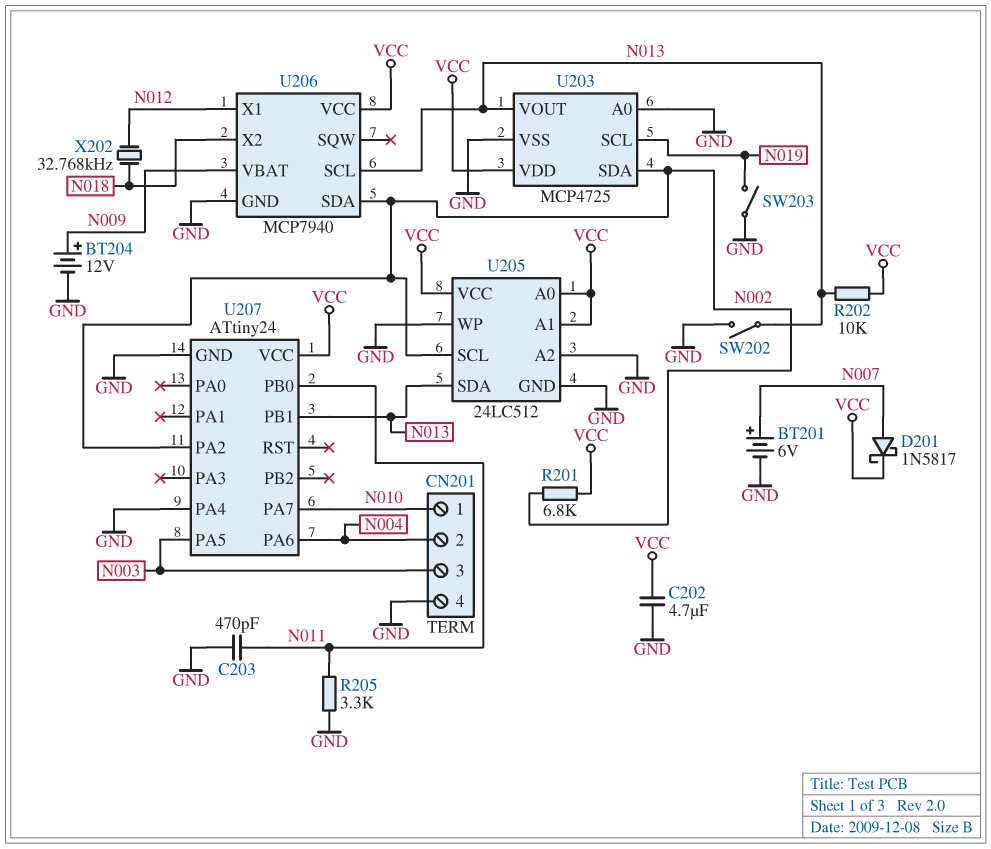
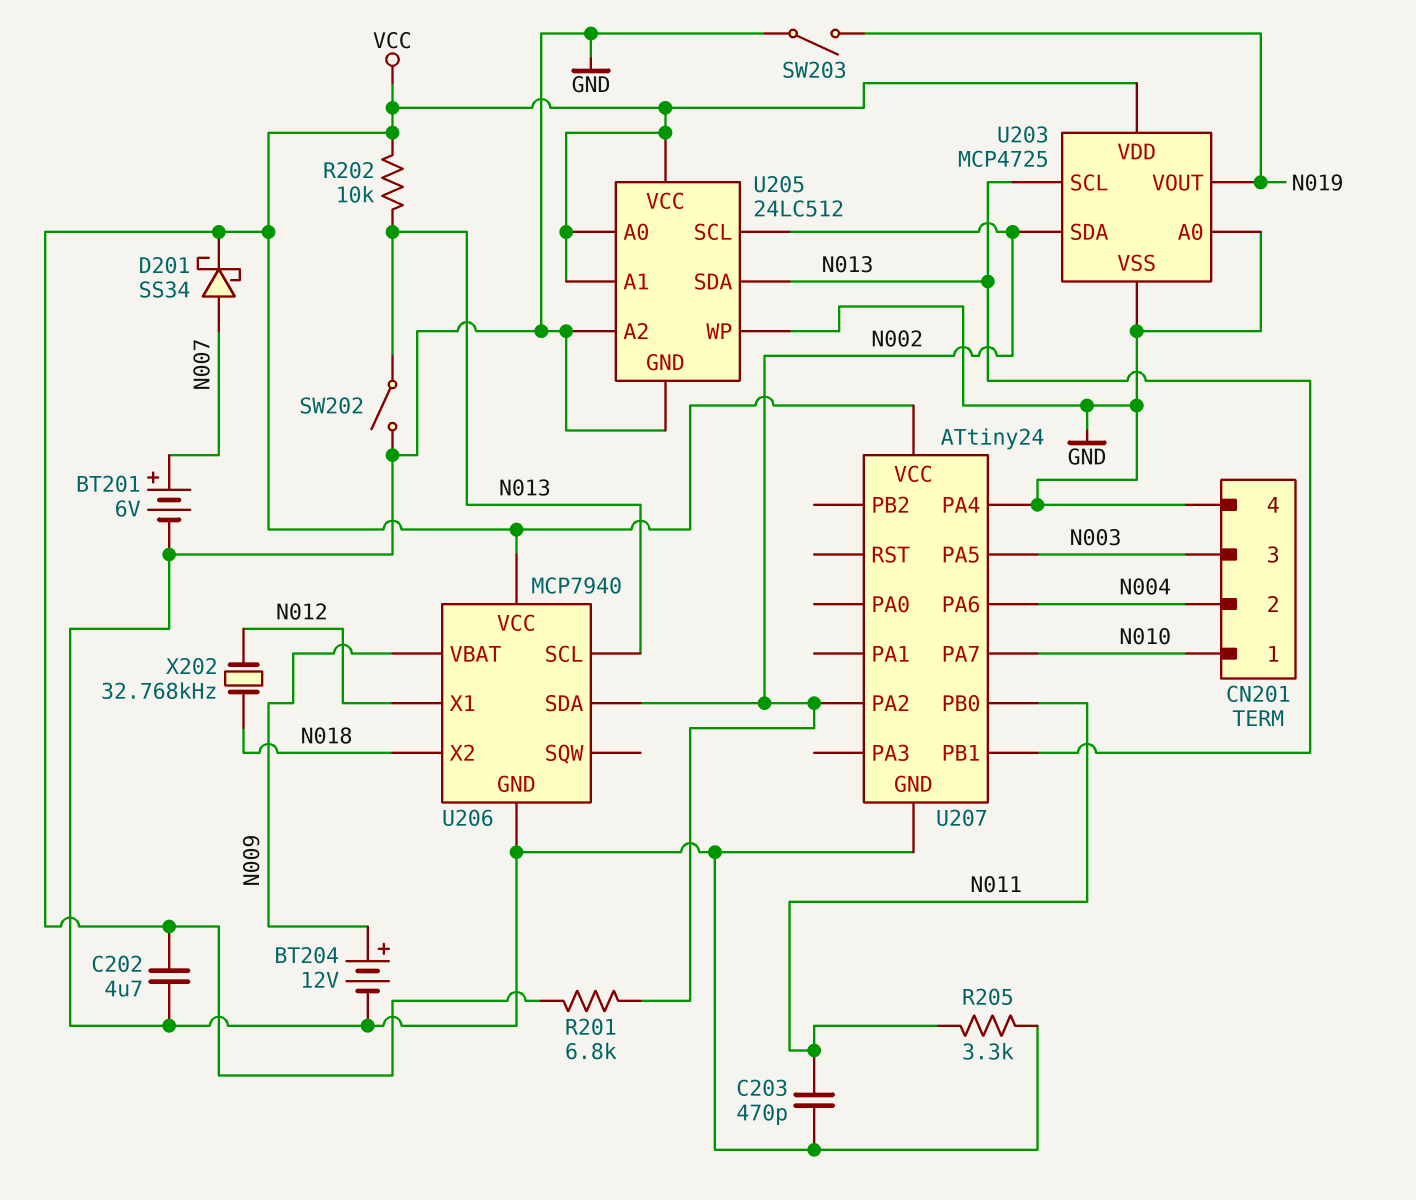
D201: schottky 1N5817 (A N007, K VCC) -> schottky SS34 (A N007, K VCC)
U203 pin SCL: N019 -> N013
U203 pin VOUT: N013 -> N019

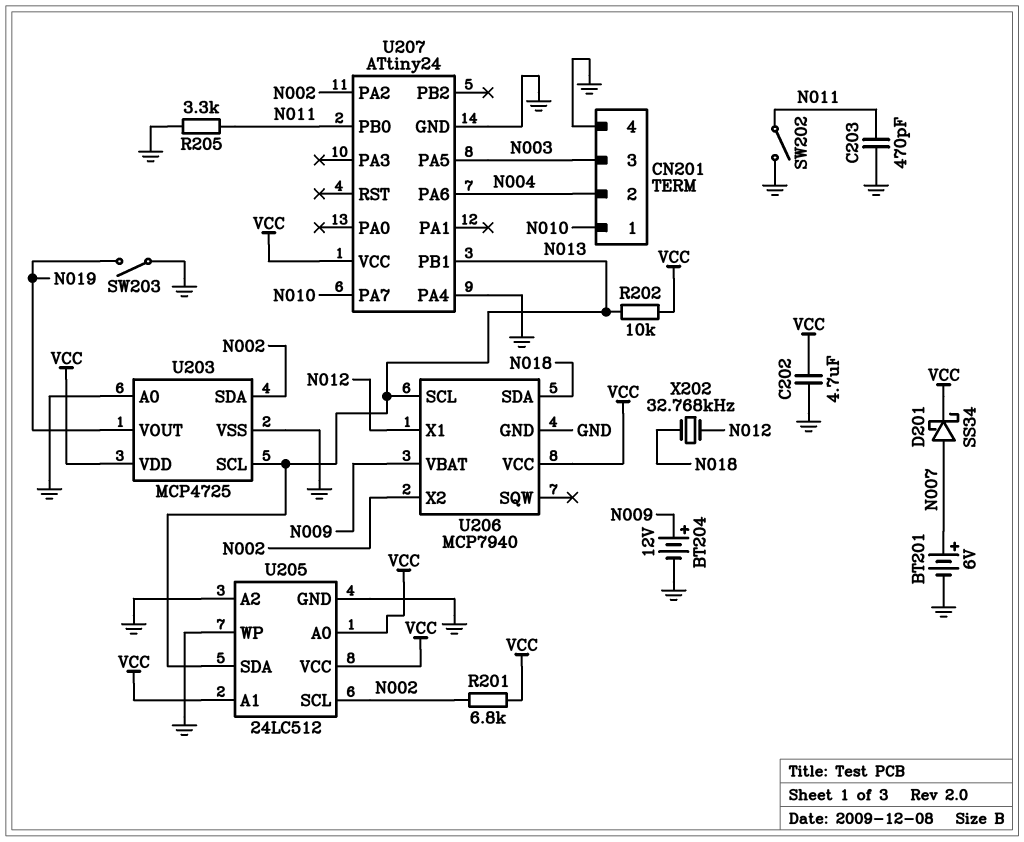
SW202: switch (GND, N013) -> switch (GND, N011)
U206 pin SDA: N002 -> N018
U206 pin X2: N018 -> N002

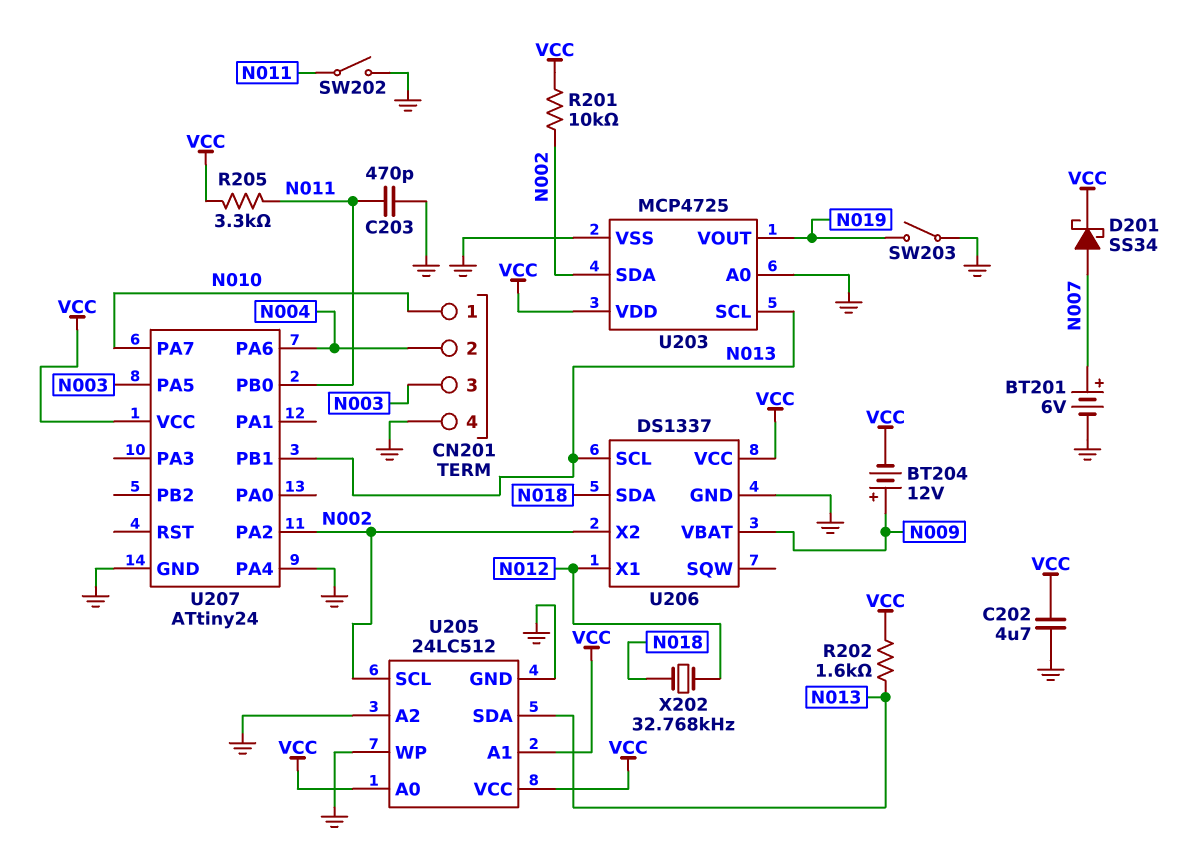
BT204: 12V (plus N009, minus GND) -> 12V (plus N009, minus VCC)
R201: 6.8k (N002, VCC) -> 10k (N002, VCC)
R202: 10k (N013, VCC) -> 1.6k (N013, VCC)
R205: 3.3k (GND, N011) -> 3.3k (N011, VCC)
U206: MCP7940 -> DS1337

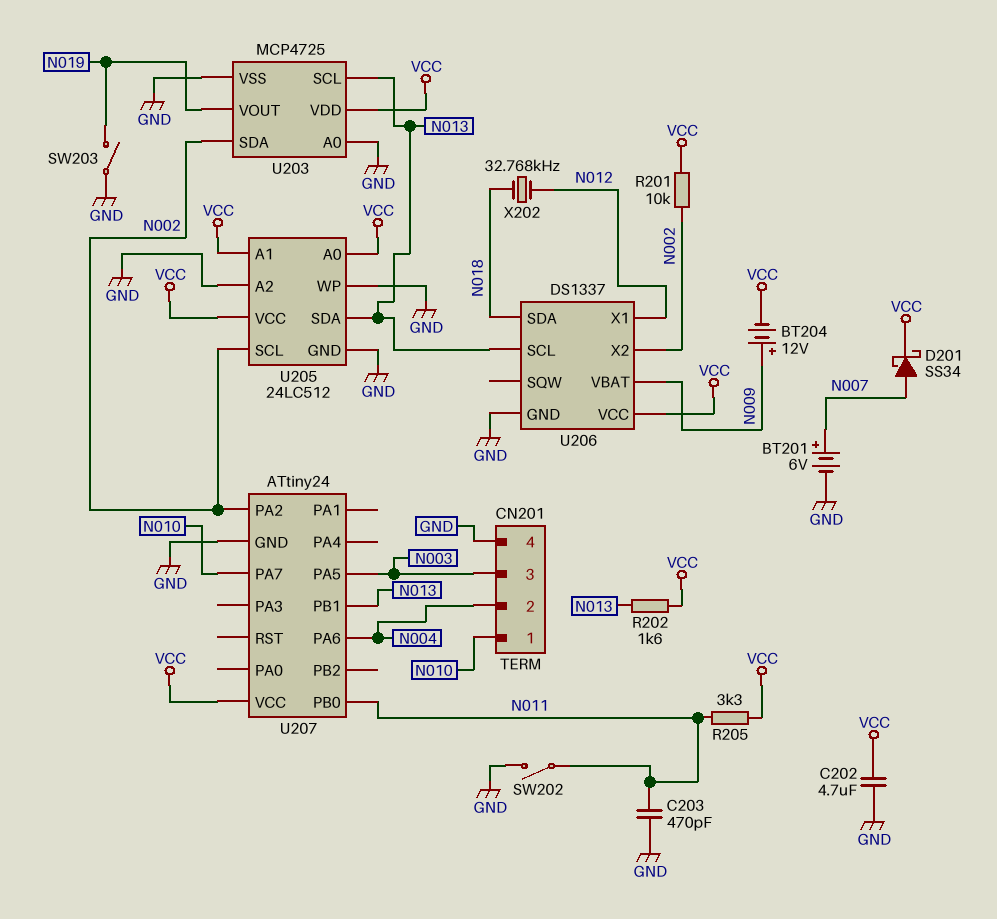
U207 pin PA4: GND -> none

